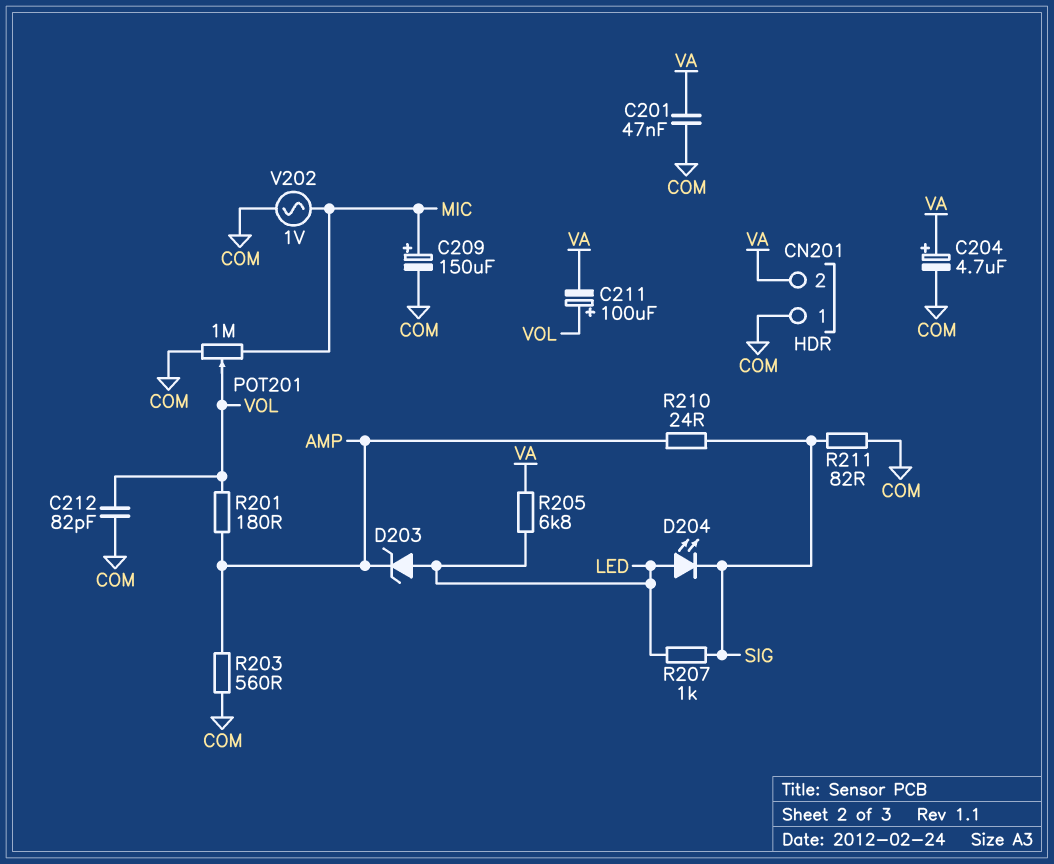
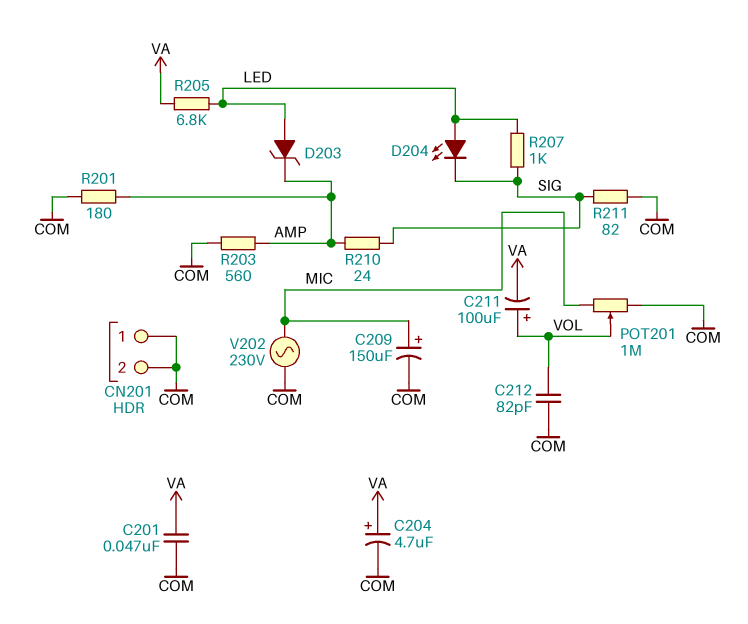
CN201 pin 2: VA -> COM
R201: 180 (AMP, VOL) -> 180 (AMP, COM)
V202: AC 1V (COM, MIC) -> AC 230V (COM, MIC)

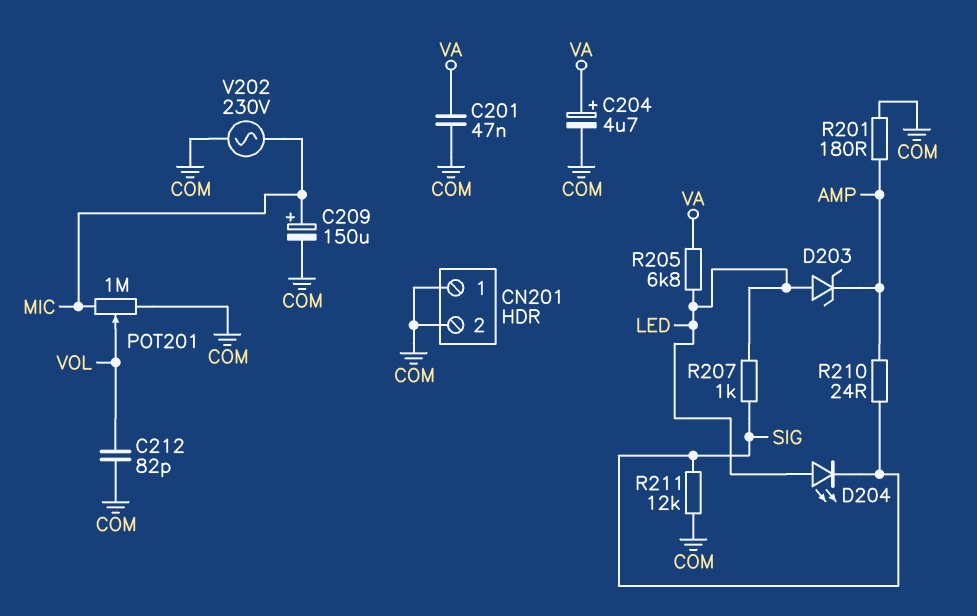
C211: 100uF (plus VOL, minus VA) -> none
R203: 560 (AMP, COM) -> none
R211: 82 (COM, SIG) -> 12k (COM, SIG)

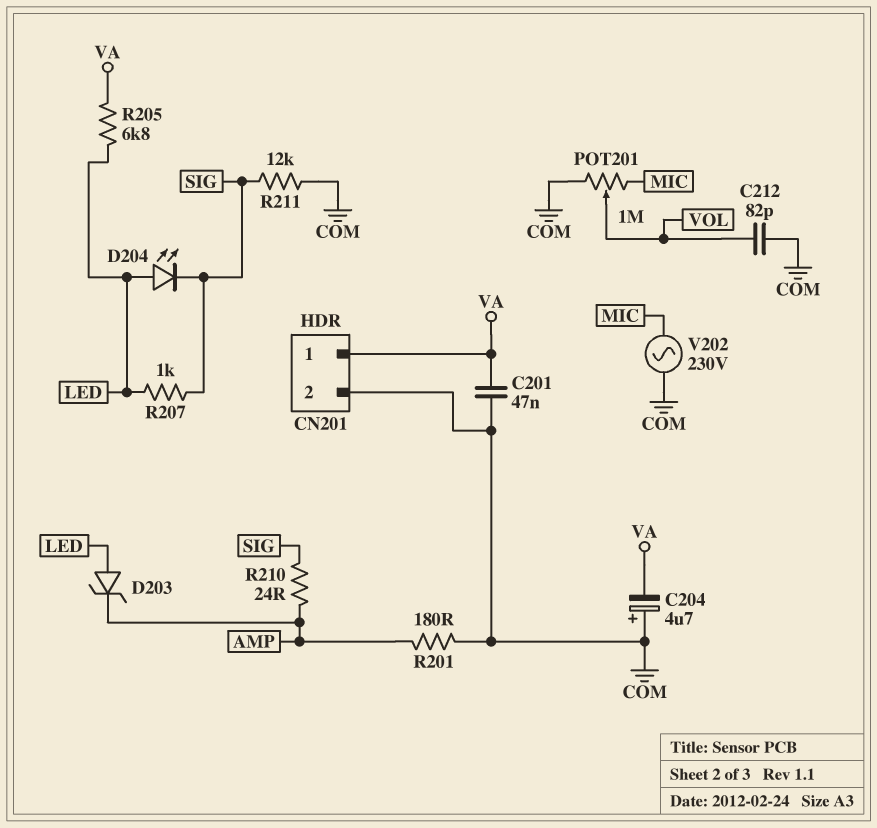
C204: 4.7uF (plus VA, minus COM) -> 4.7uF (plus COM, minus VA)
C209: 150uF (plus MIC, minus COM) -> none
CN201 pin 1: COM -> VA

